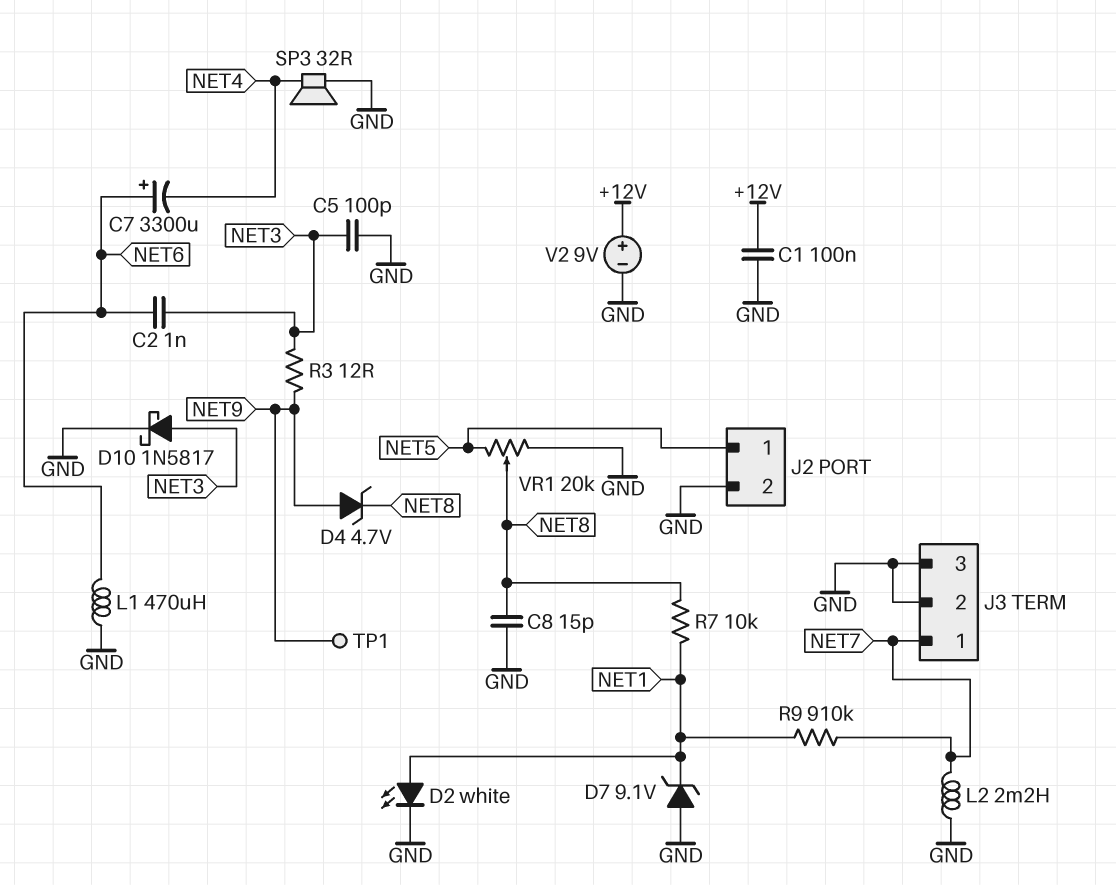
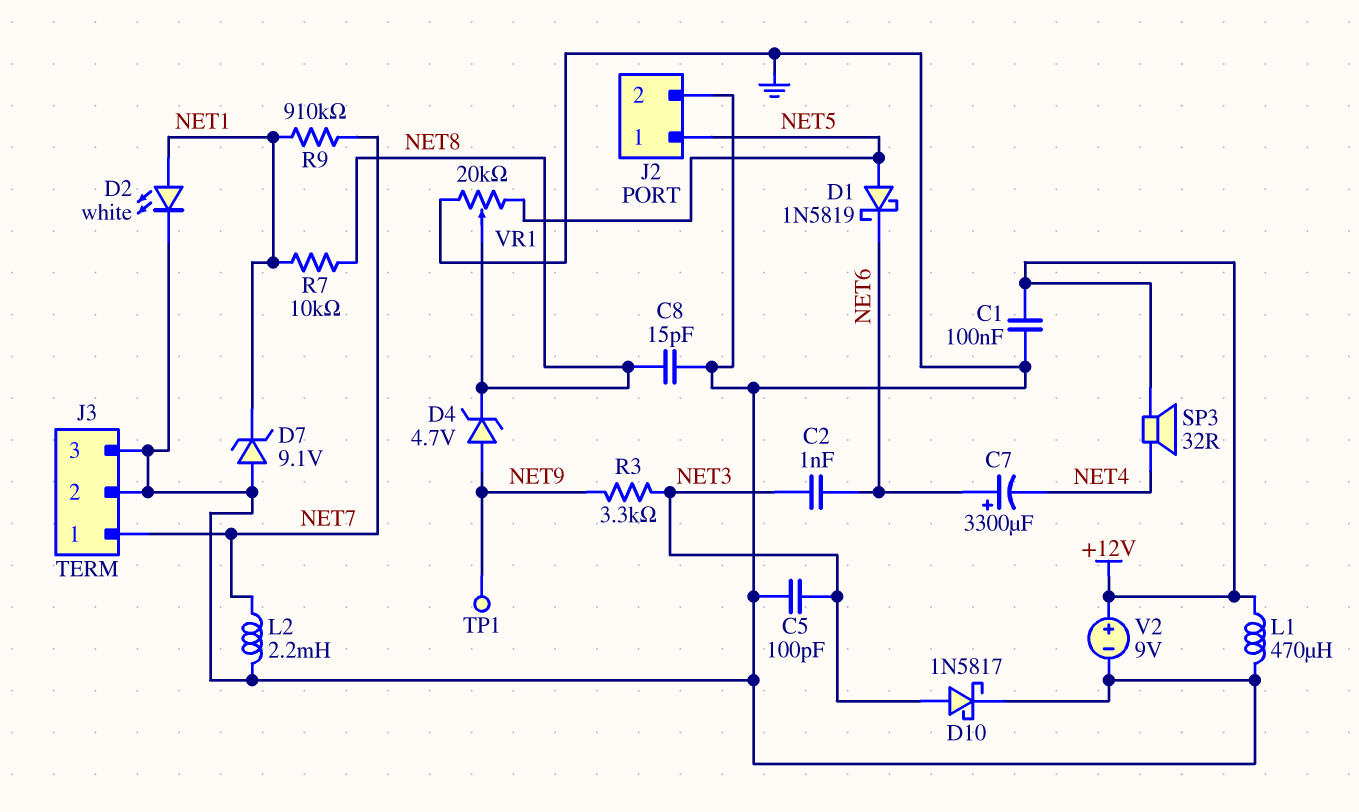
D1: none -> schottky 1N5819 (A NET5, K NET6)
L1: 470uH (GND, NET6) -> 470uH (+12V, GND)
R3: 12 (NET3, NET9) -> 3.3k (NET3, NET9)
SP3: speaker 32R (GND, NET4) -> speaker 32R (+12V, NET4)

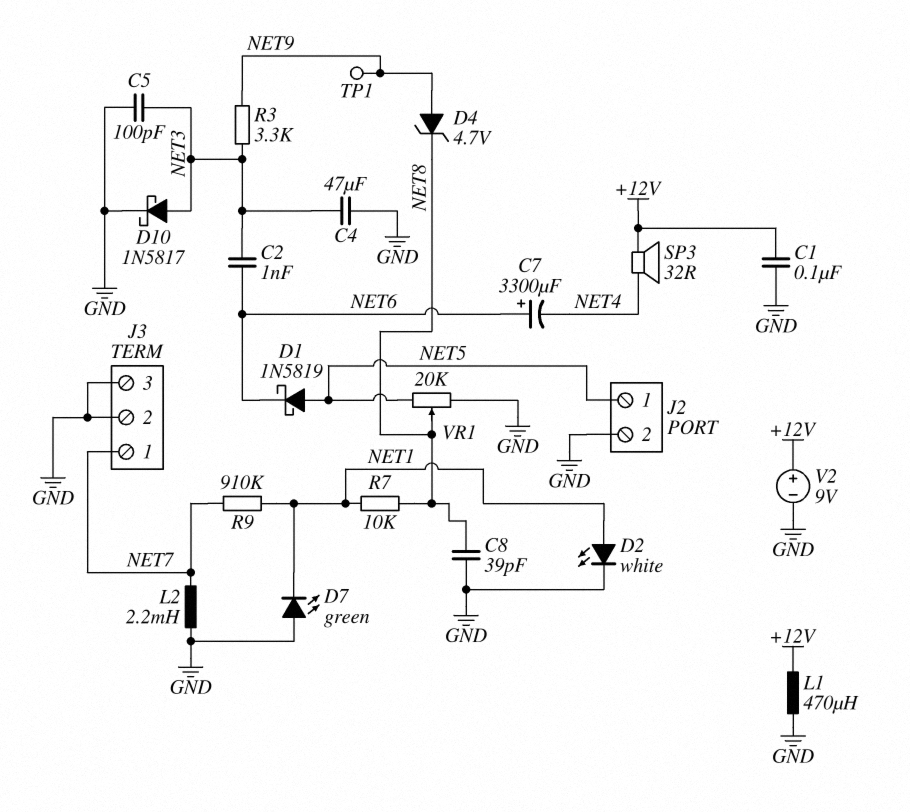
C4: none -> 47uF (GND, NET3)
C8: 15pF (GND, NET8) -> 39pF (GND, NET8)
D7: zener 9.1V (A GND, K NET1) -> LED green (A GND, K NET1)

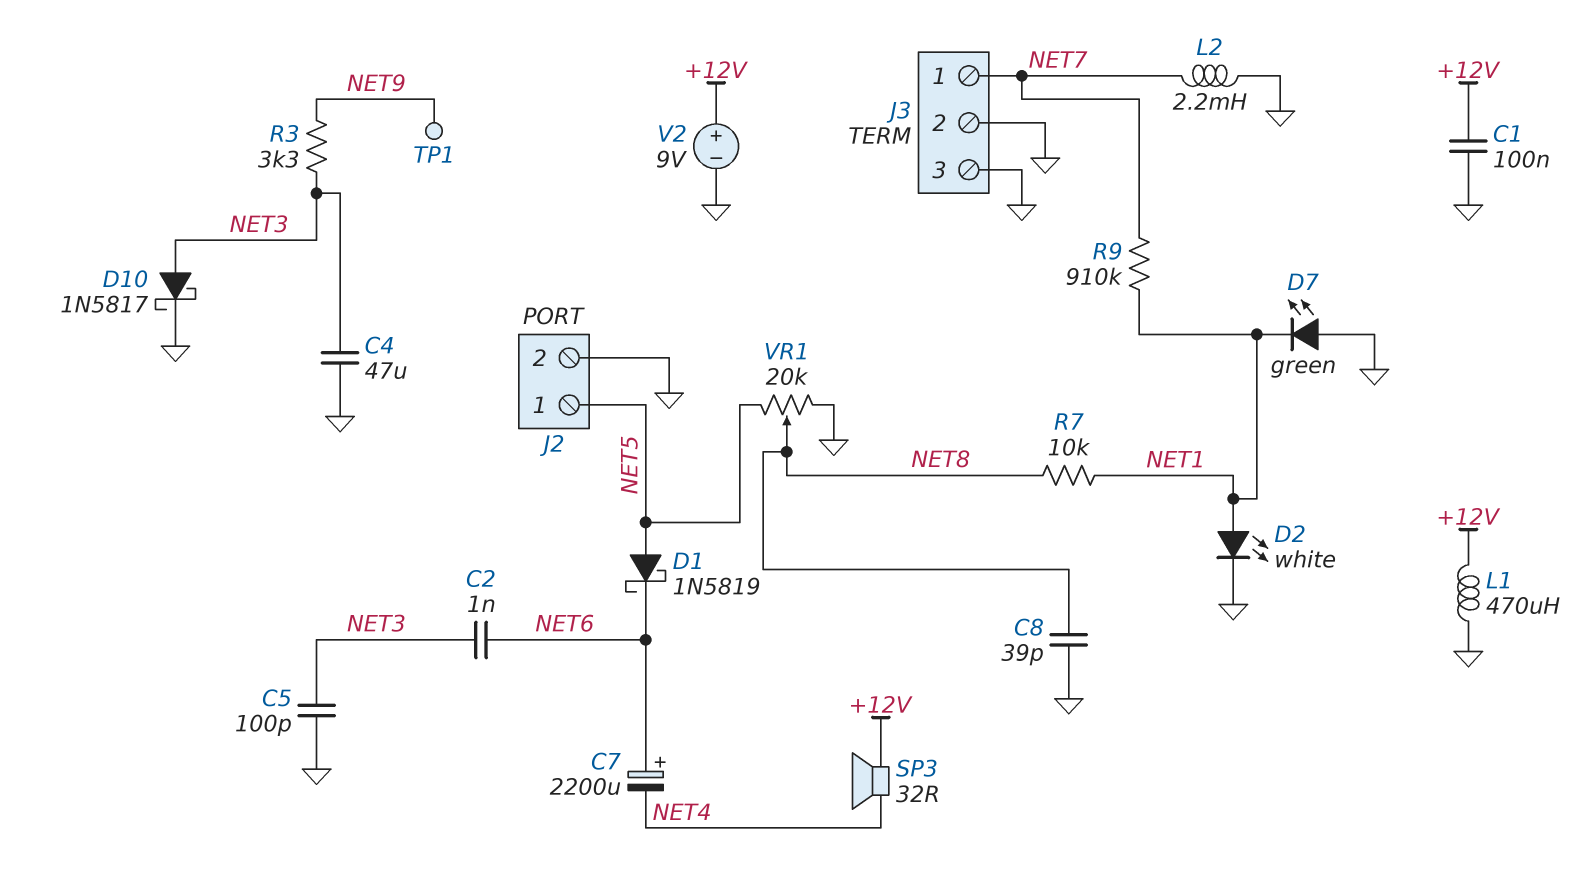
C7: 3300uF (plus NET6, minus NET4) -> 2200uF (plus NET6, minus NET4)
D4: zener 4.7V (A NET9, K NET8) -> none

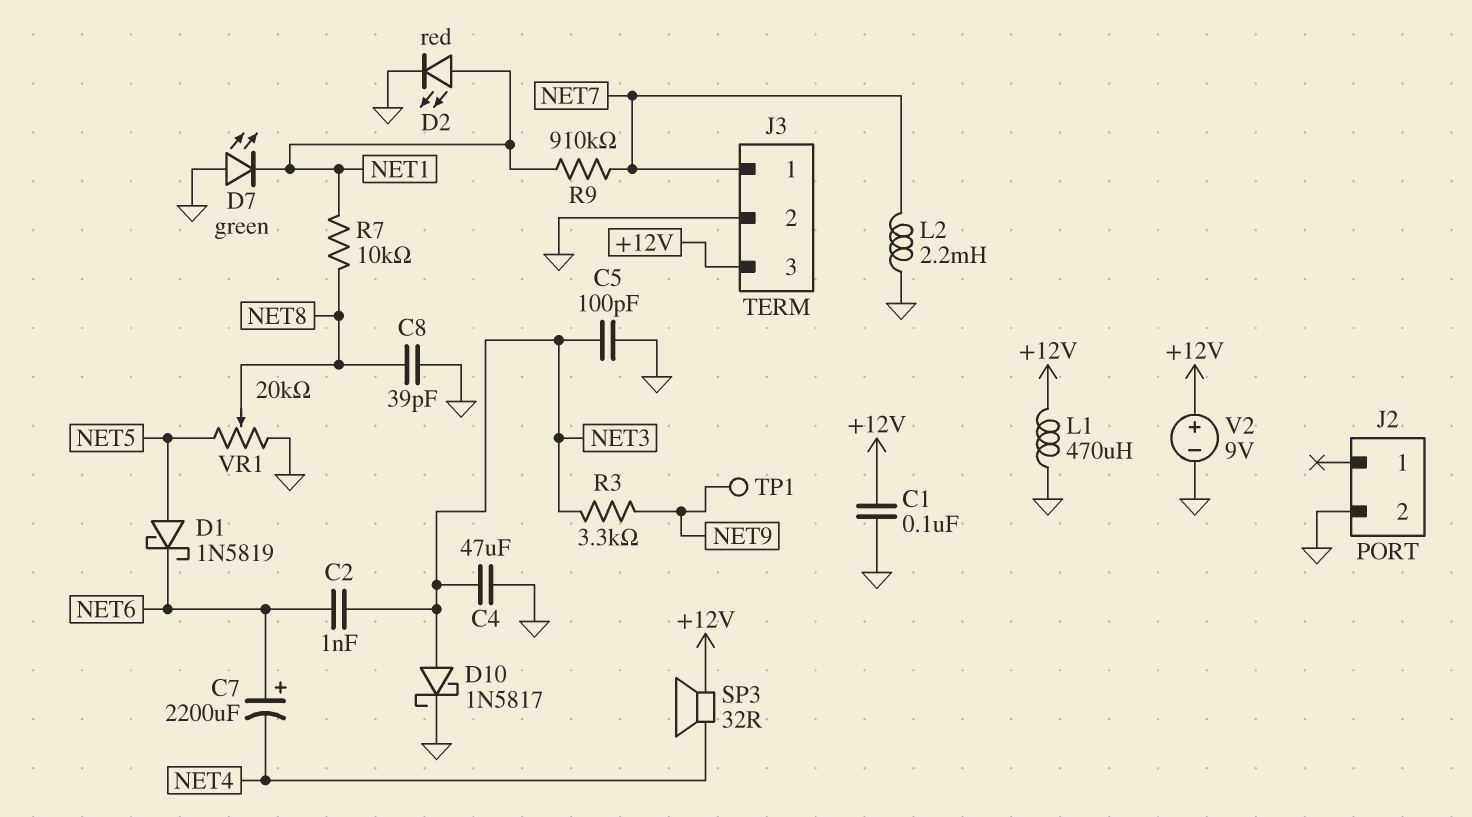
D2: LED white (A NET1, K GND) -> LED red (A NET1, K GND)
J2 pin 1: NET5 -> none
J3 pin 3: GND -> +12V

